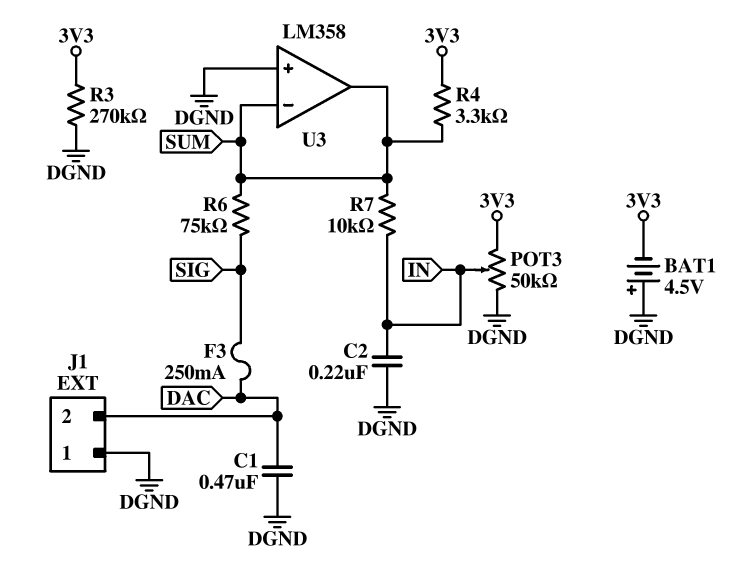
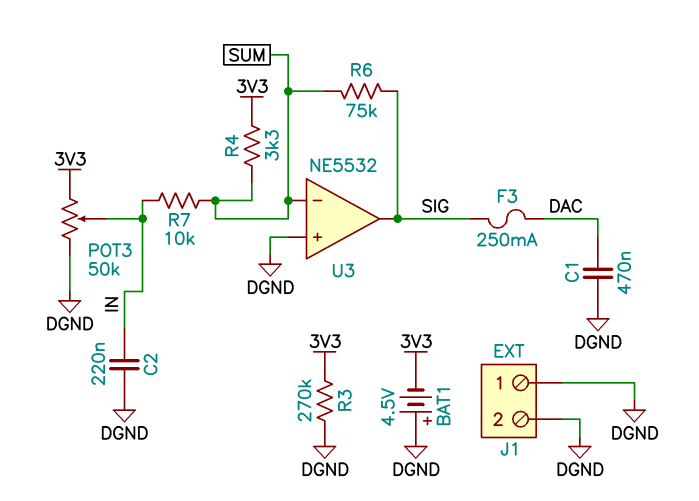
J1 pin 2: DAC -> DGND
U3: LM358 -> NE5532
U3 pin out: SUM -> SIG

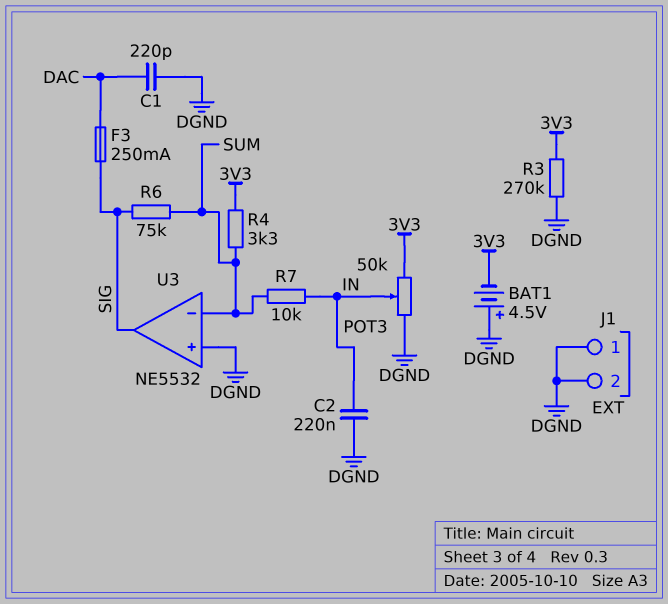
C1: 470nF (DAC, DGND) -> 220pF (DAC, DGND)

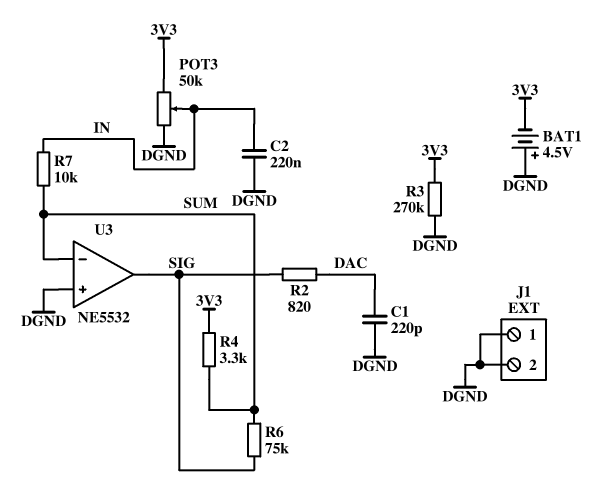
F3: 250mA (DAC, SIG) -> none
R2: none -> 820 (DAC, SIG)

